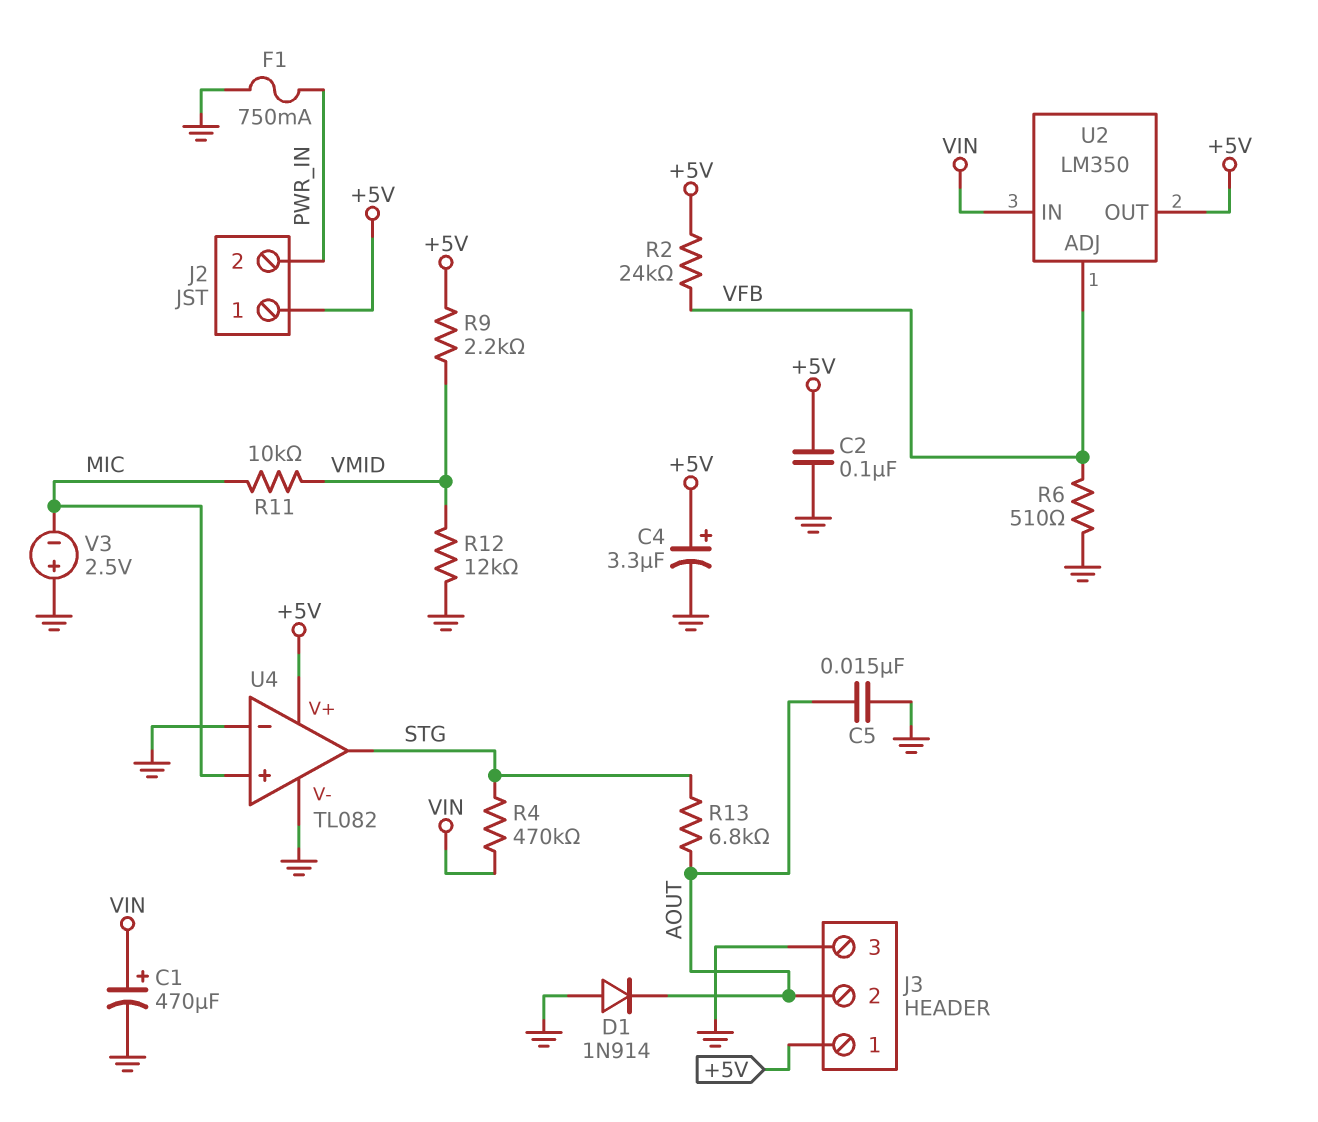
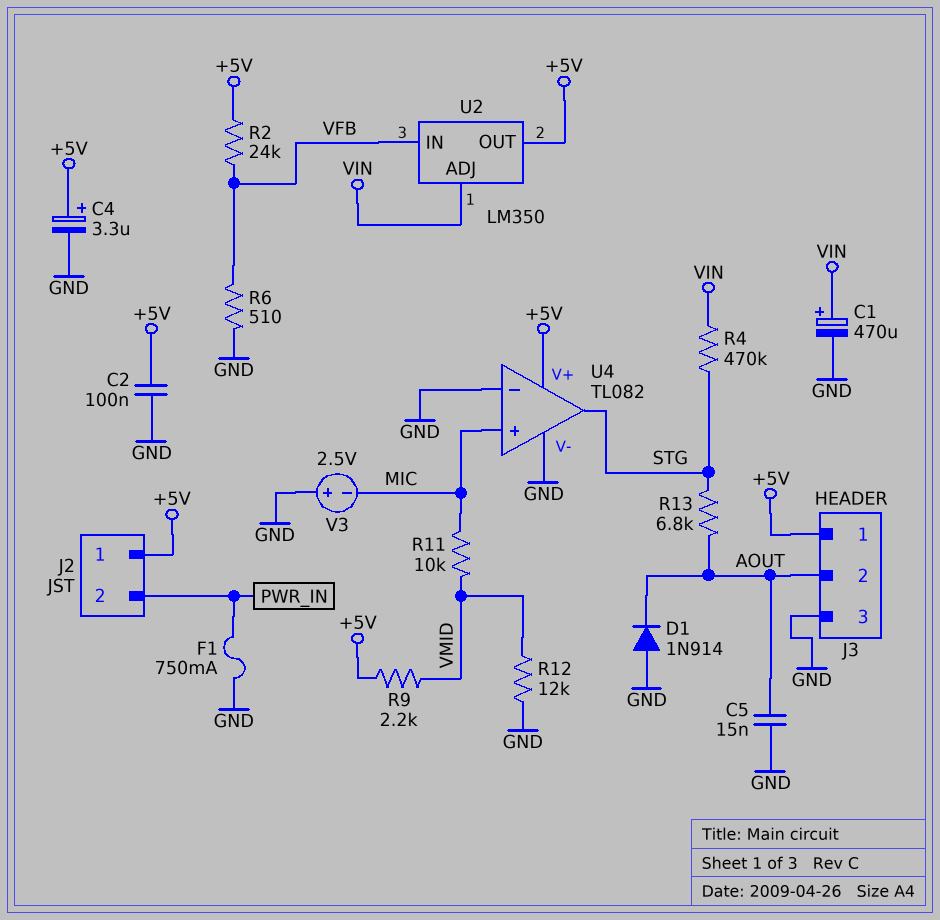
U2 pin ADJ: VFB -> VIN
U2 pin IN: VIN -> VFB

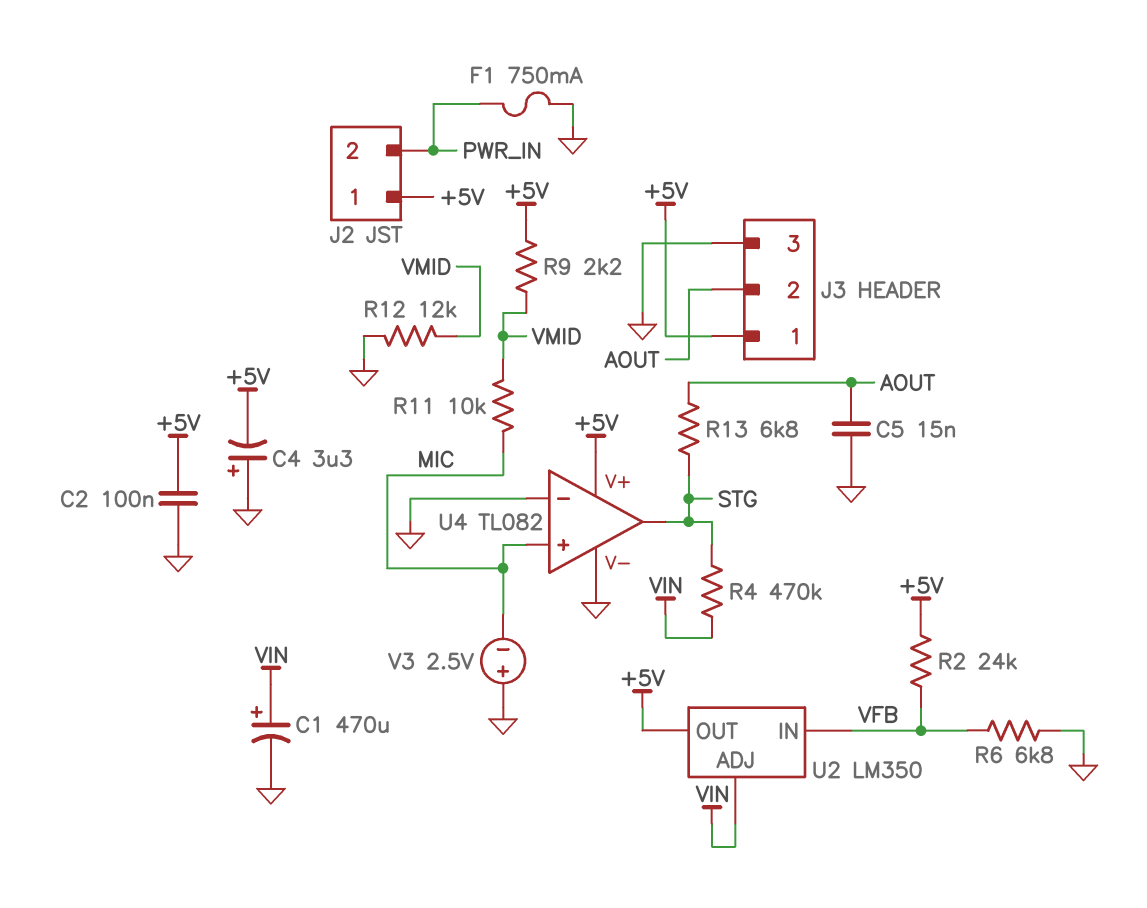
C4: 3.3uF (plus +5V, minus GND) -> 3.3uF (plus GND, minus +5V)
D1: diode 1N914 (A GND, K AOUT) -> none
R6: 510 (GND, VFB) -> 6.8k (GND, VFB)

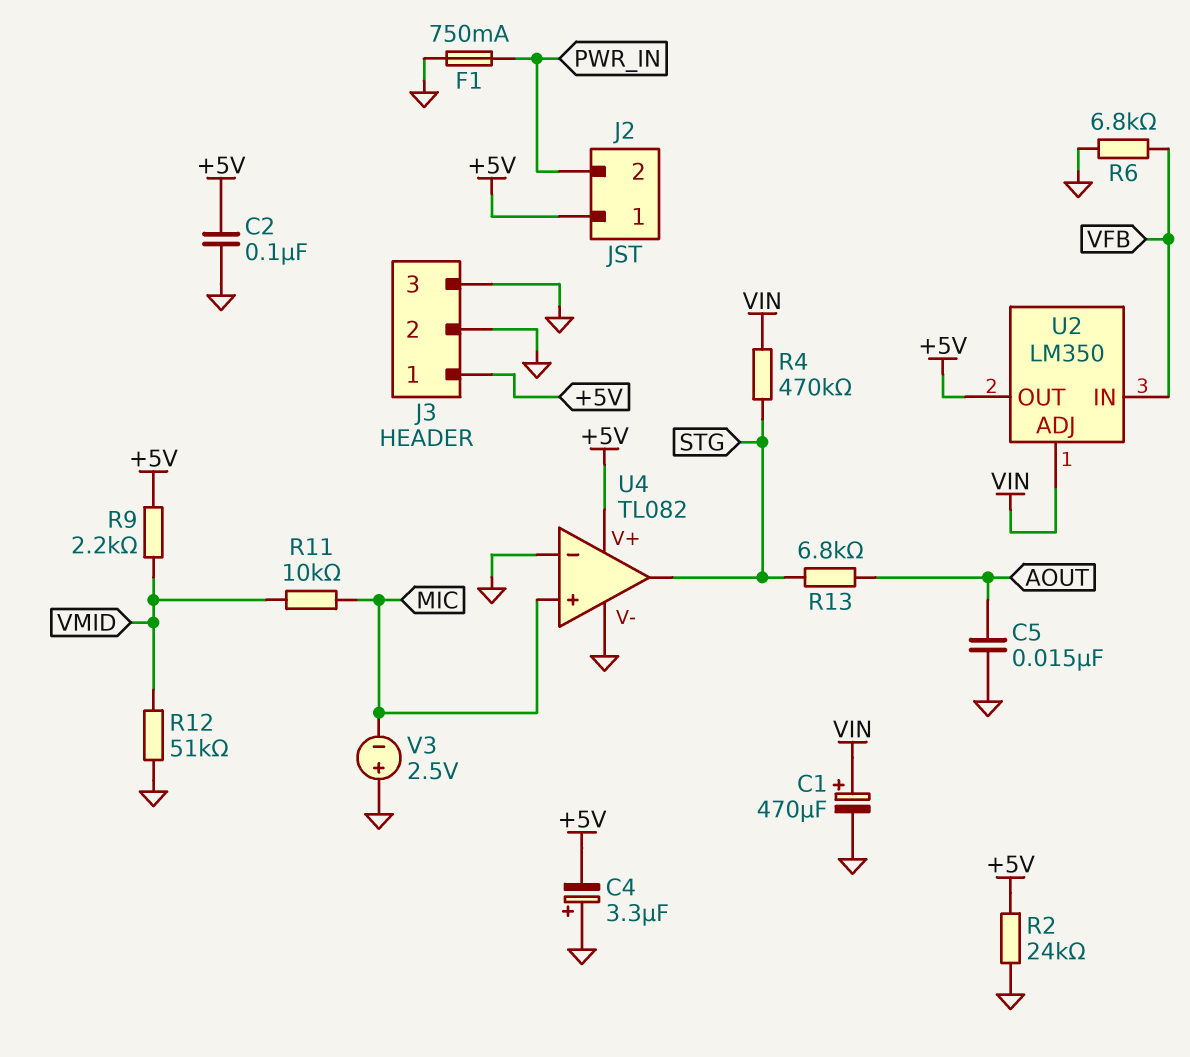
J3 pin 2: AOUT -> GND
R2: 24k (+5V, VFB) -> 24k (+5V, GND)
R12: 12k (GND, VMID) -> 51k (GND, VMID)

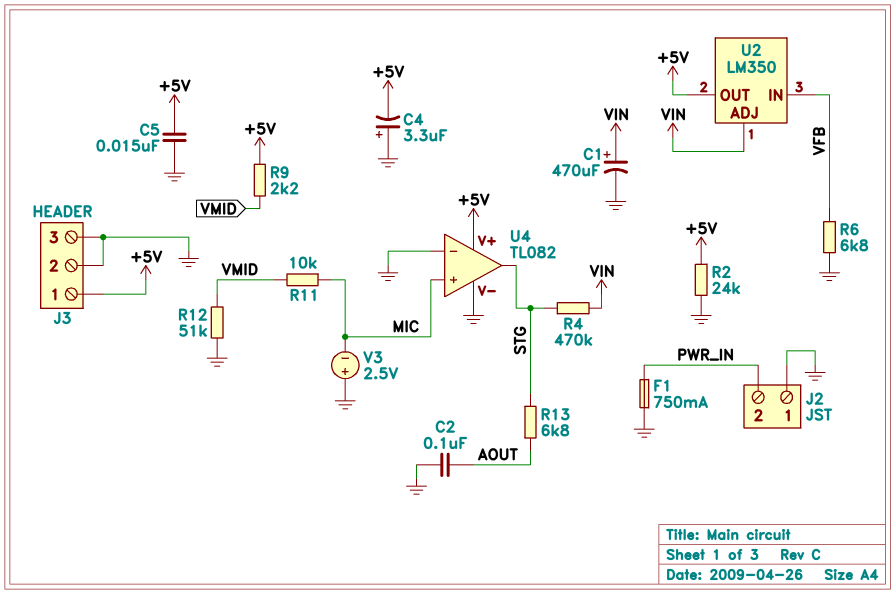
C2: 100nF (+5V, GND) -> 100nF (AOUT, GND)
C5: 15nF (AOUT, GND) -> 15nF (+5V, GND)
J2 pin 1: +5V -> GND

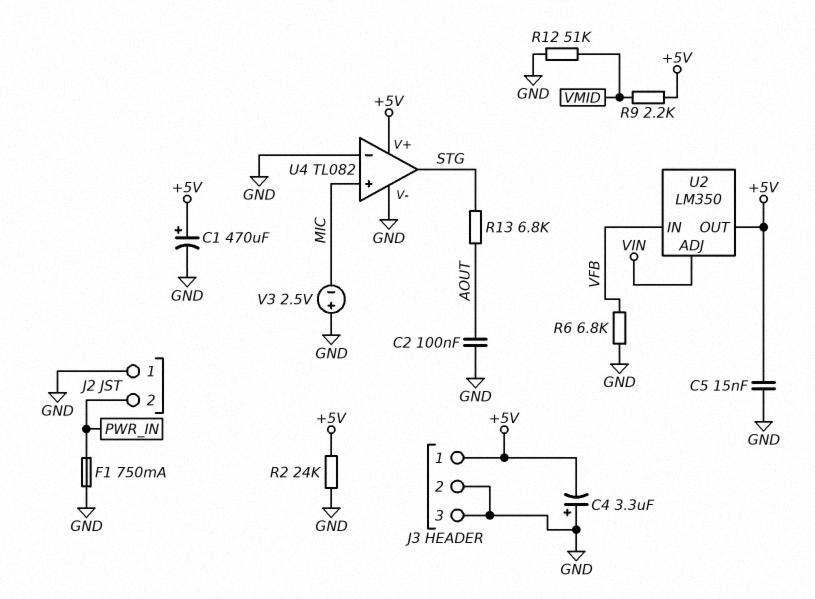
C1: 470uF (plus VIN, minus GND) -> 470uF (plus +5V, minus GND)
R4: 470k (STG, VIN) -> none
R11: 10k (MIC, VMID) -> none

